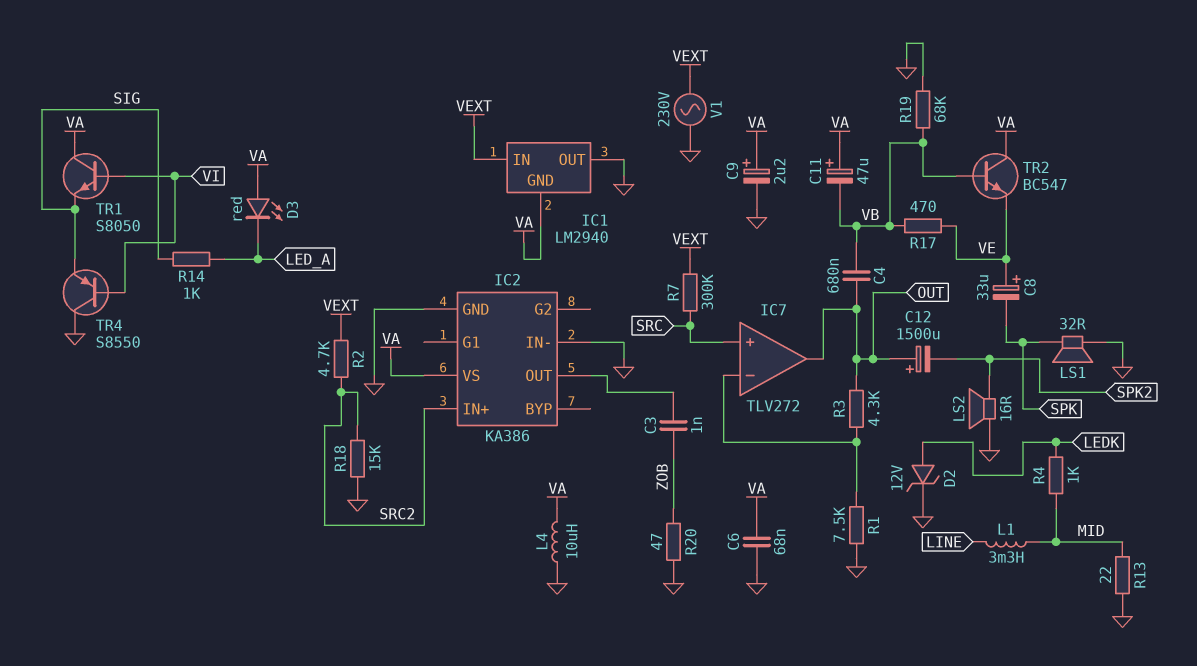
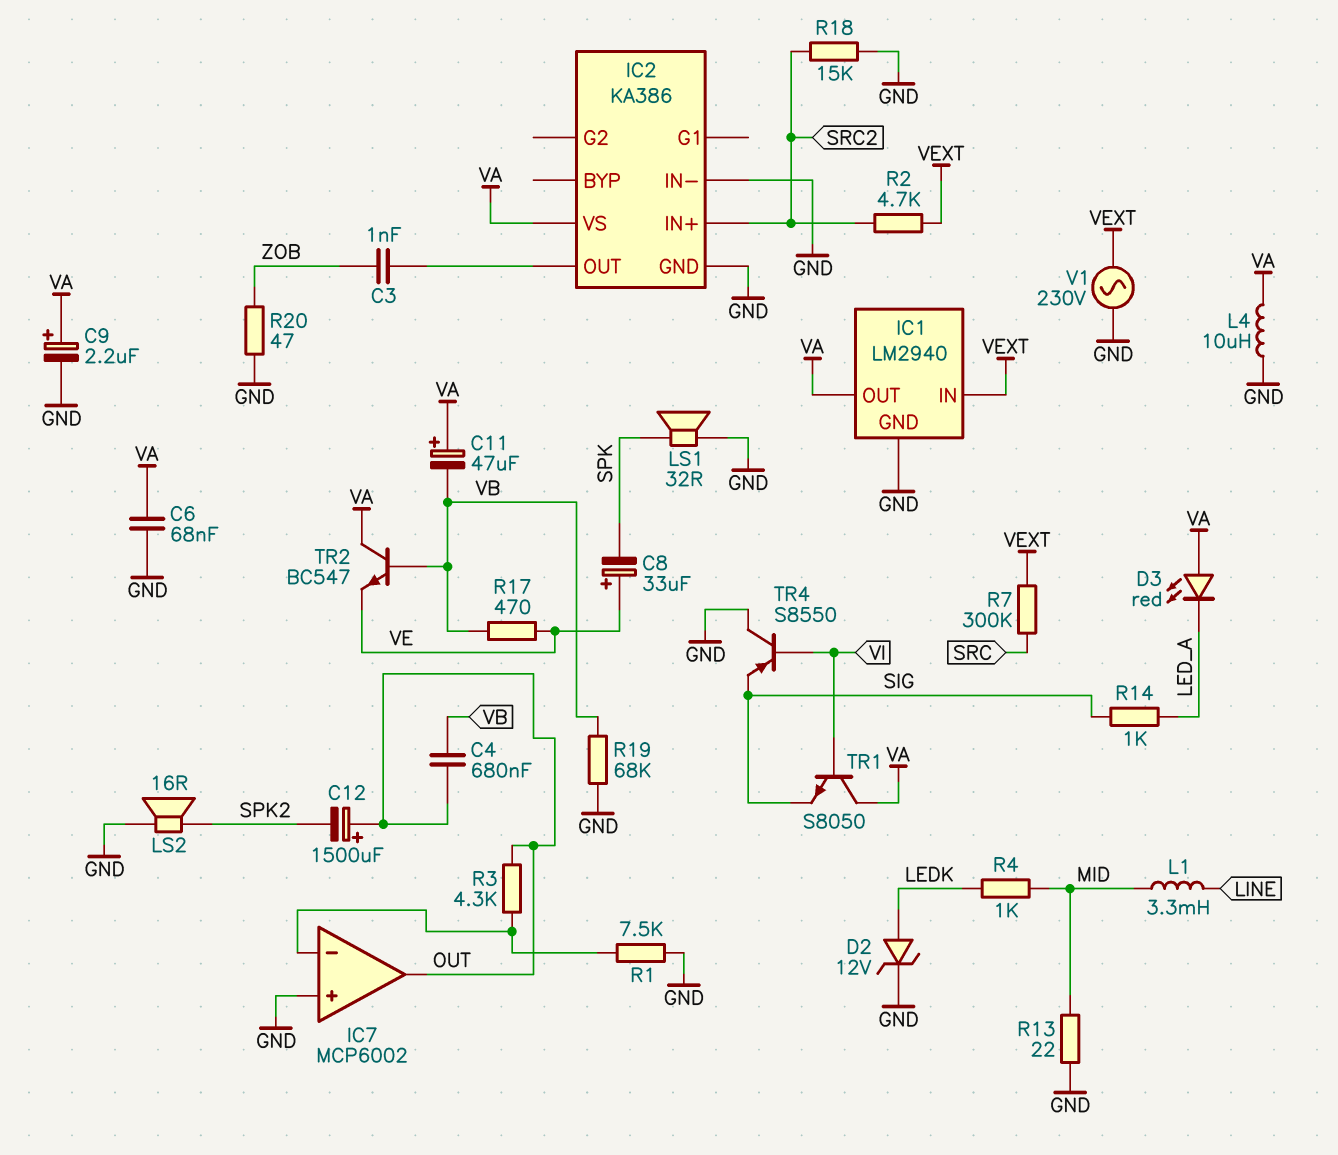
IC1 pin GND: VA -> GND
IC1 pin OUT: GND -> VA
IC7: TLV272 -> MCP6002
IC7 pin in+: SRC -> GND

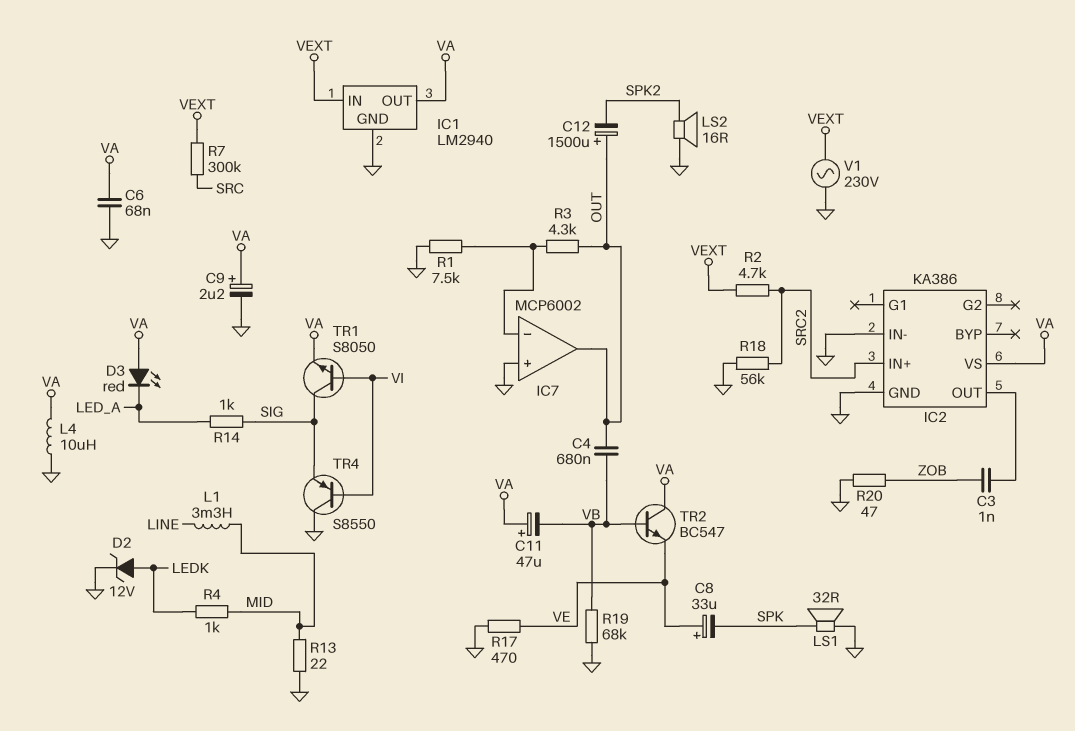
R17: 470 (VB, VE) -> 470 (GND, VE)
R18: 15k (GND, SRC2) -> 56k (GND, SRC2)
TR1: NPN S8050 (B VI, C VA, E SIG) -> NPN S8050 (B VI, C SIG, E VA)

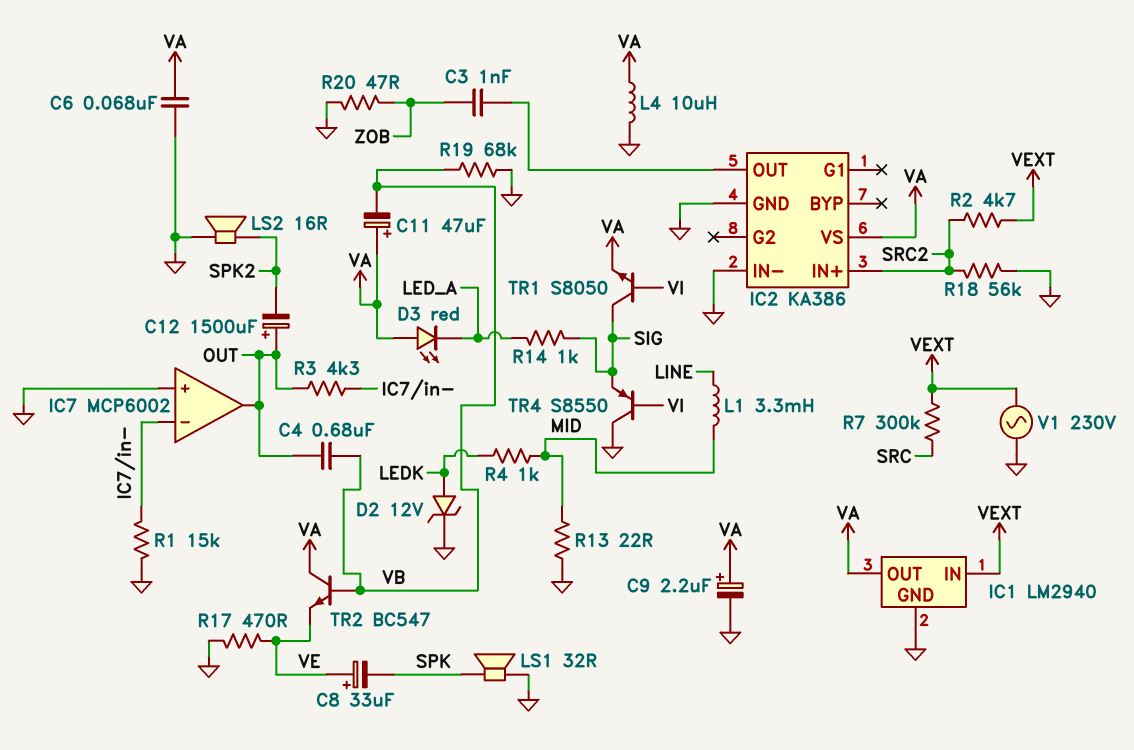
R1: 7.5k (GND, IC7/in-) -> 15k (GND, IC7/in-)

